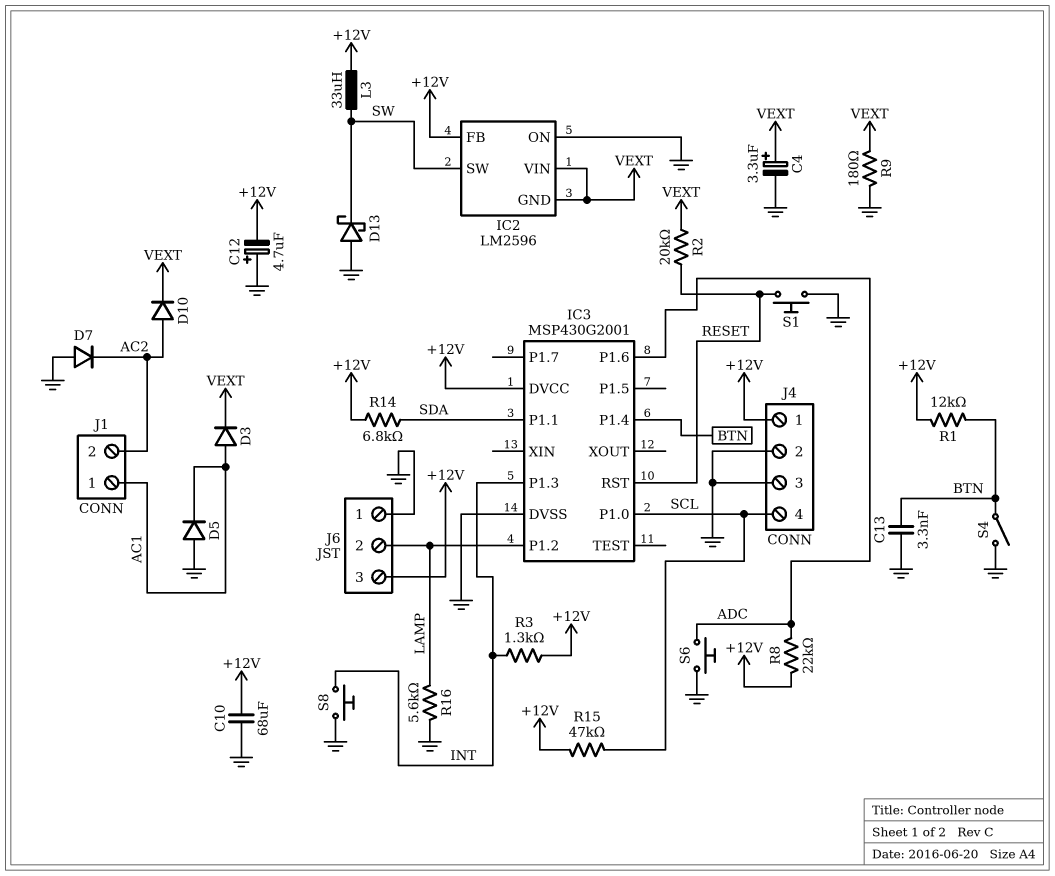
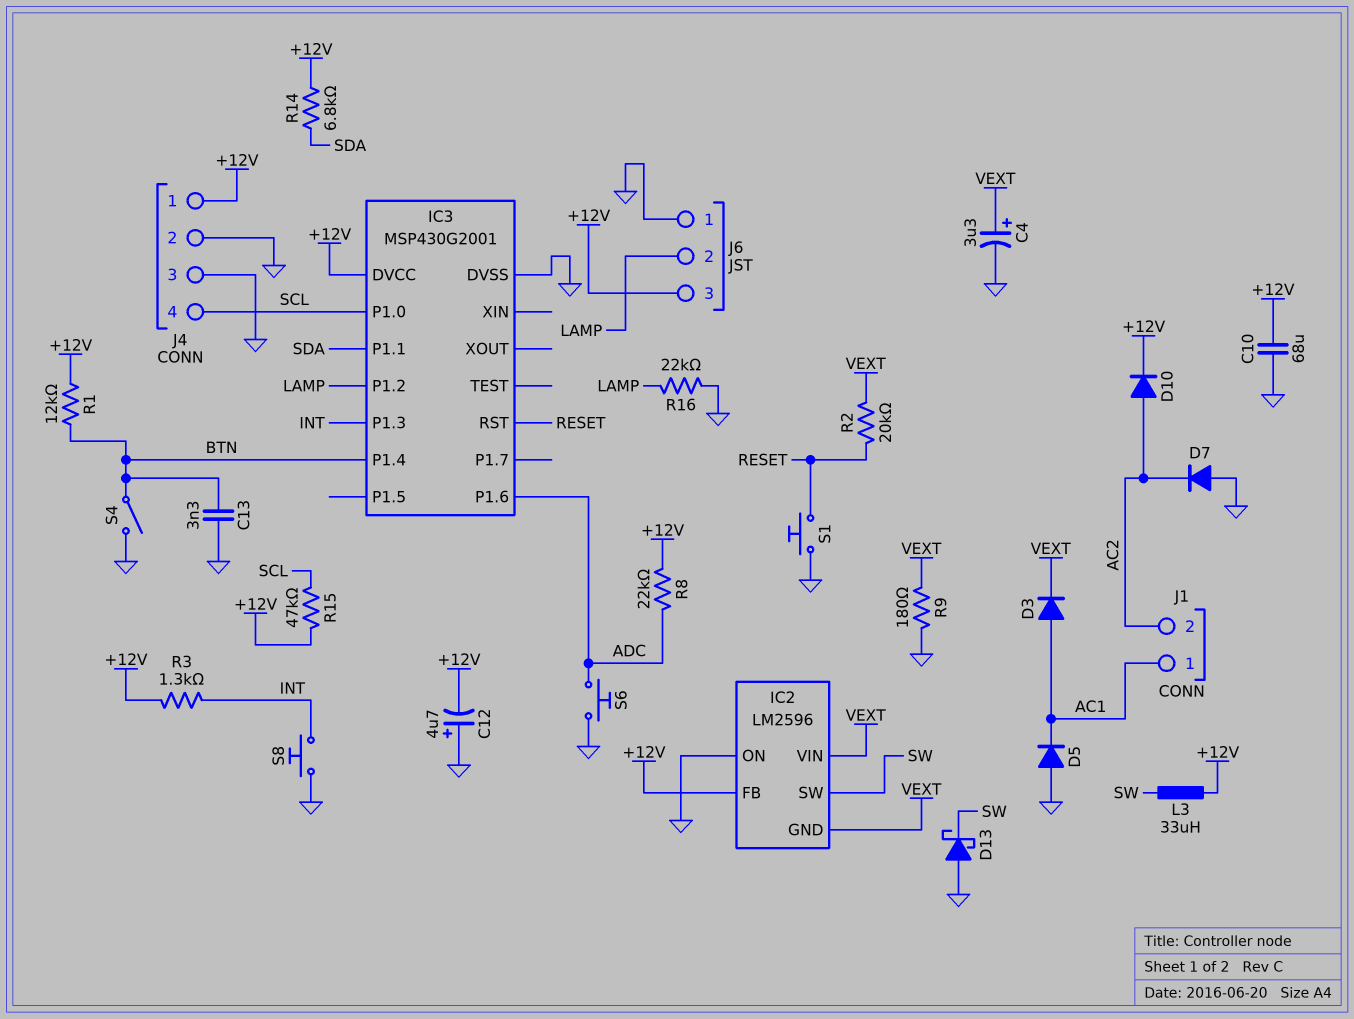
D10: diode (A AC2, K VEXT) -> diode (A AC2, K +12V)
R16: 5.6k (GND, LAMP) -> 22k (GND, LAMP)

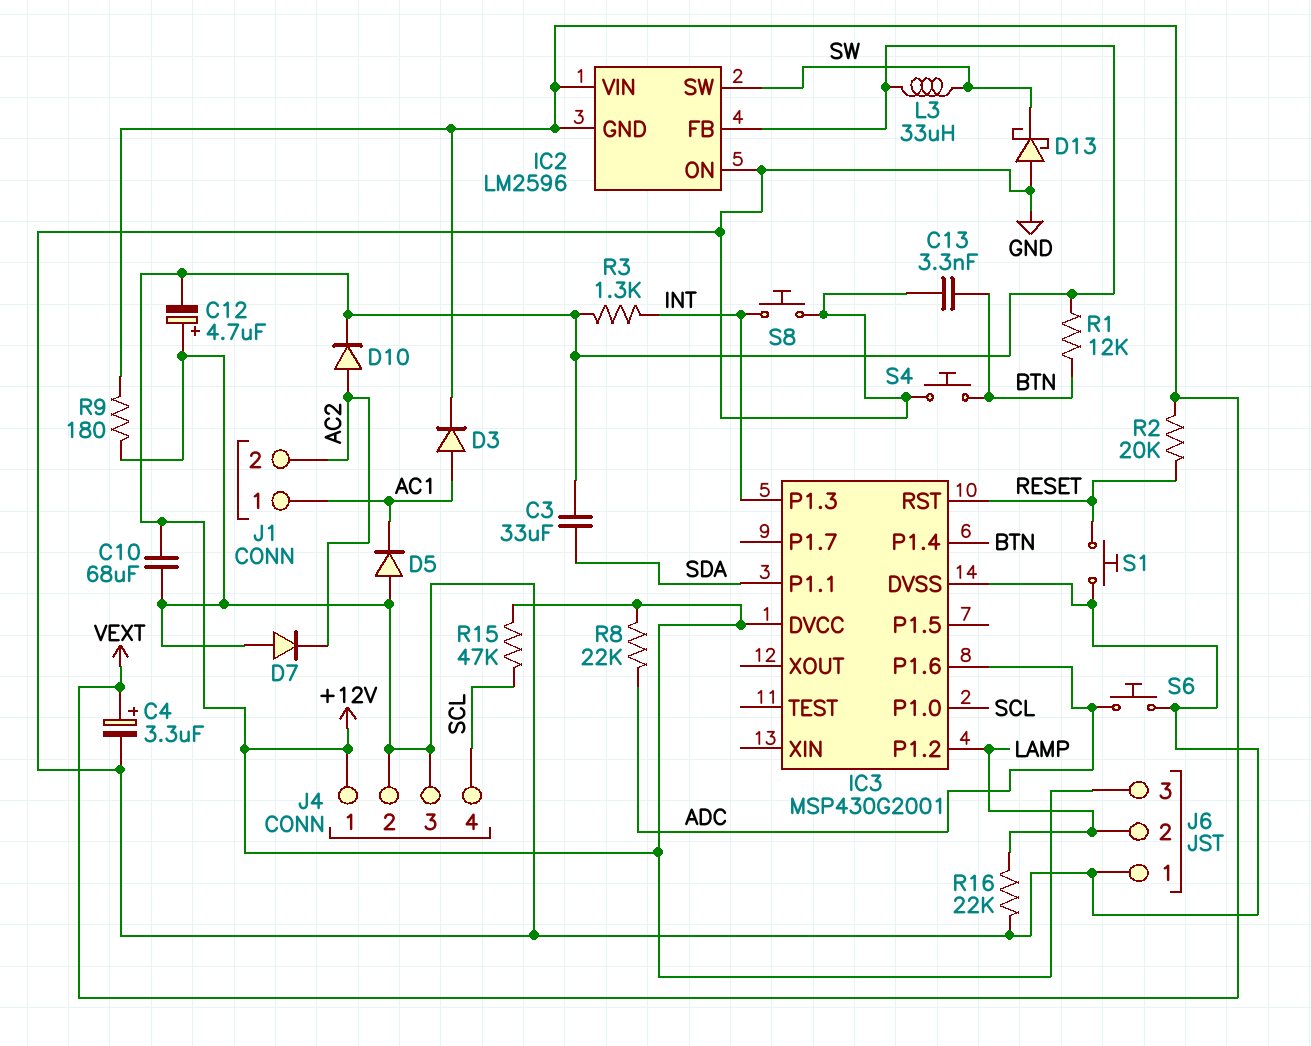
C3: none -> 33uF (+12V, SDA)
R14: 6.8k (+12V, SDA) -> none
S4: switch (BTN, GND) -> button (BTN, GND)

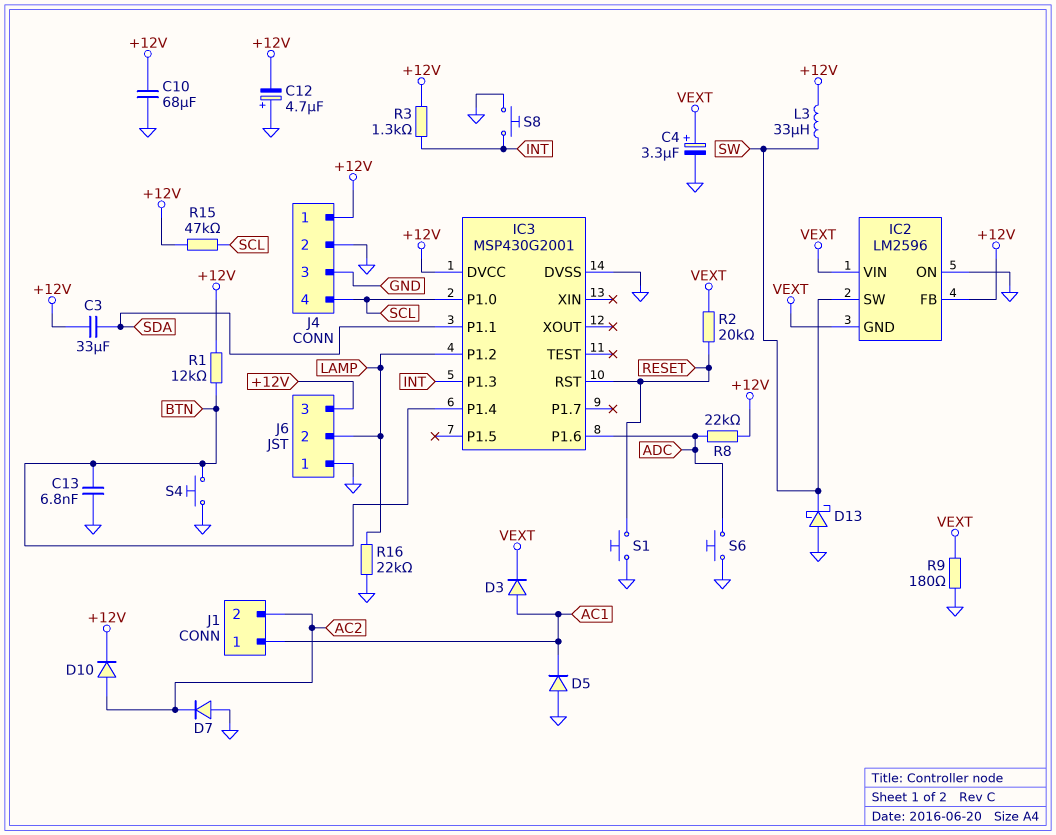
C13: 3.3nF (BTN, GND) -> 6.8nF (BTN, GND)

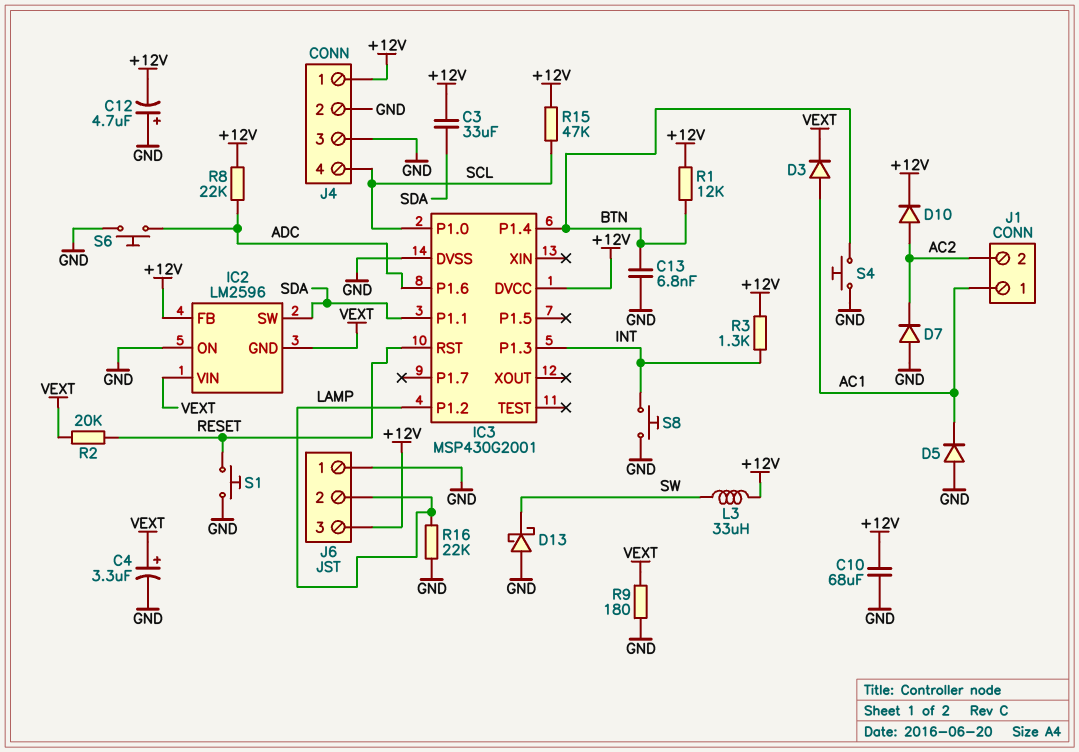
IC2 pin SW: SW -> SDA

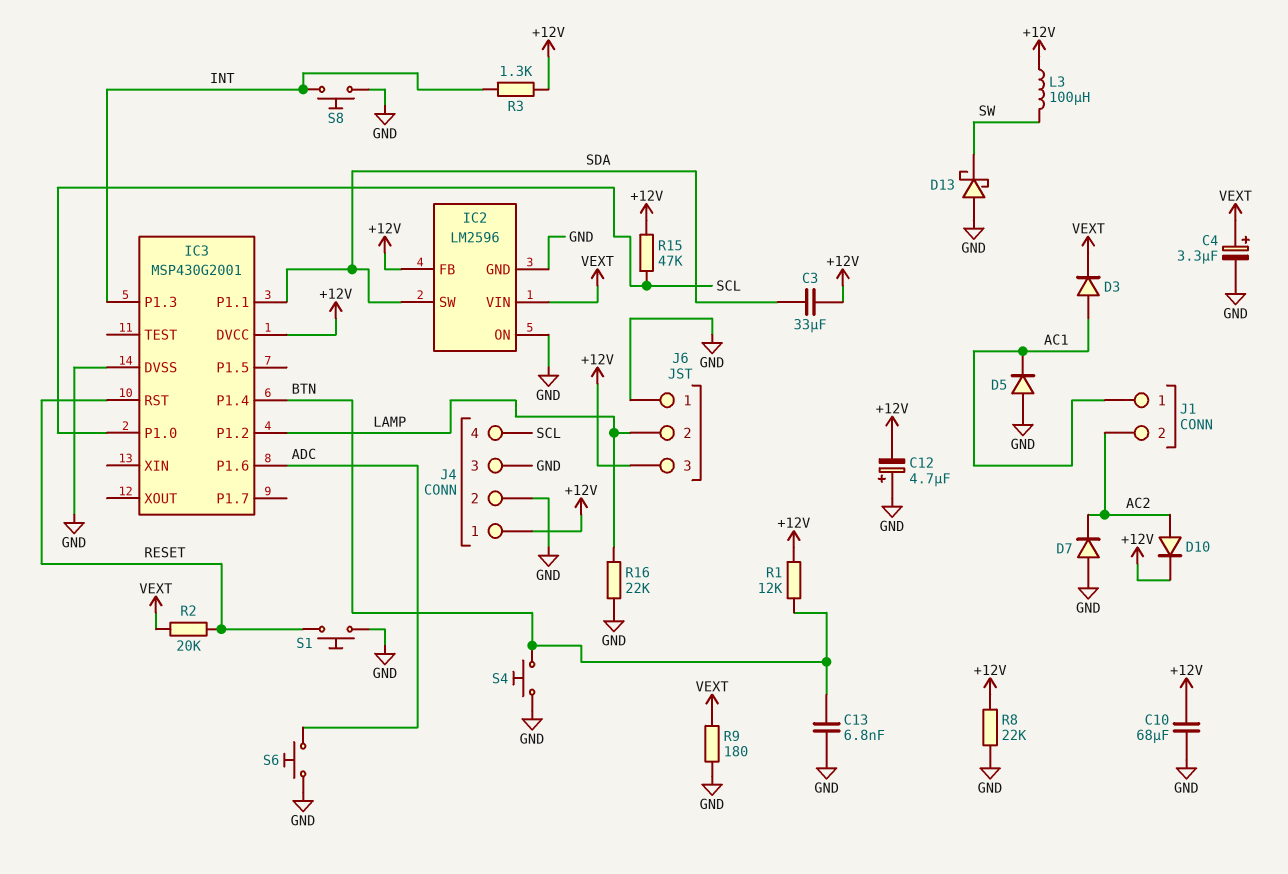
IC2 pin GND: VEXT -> GND
L3: 33uH (+12V, SW) -> 100uH (+12V, SW)
R8: 22k (+12V, ADC) -> 22k (+12V, GND)

